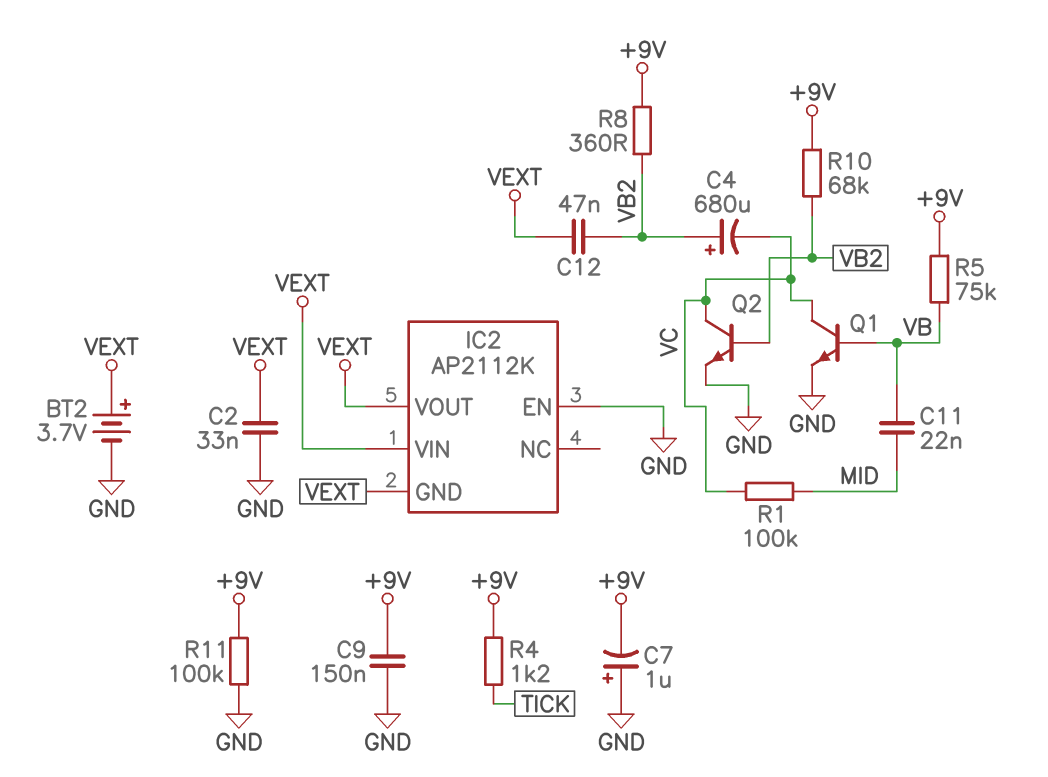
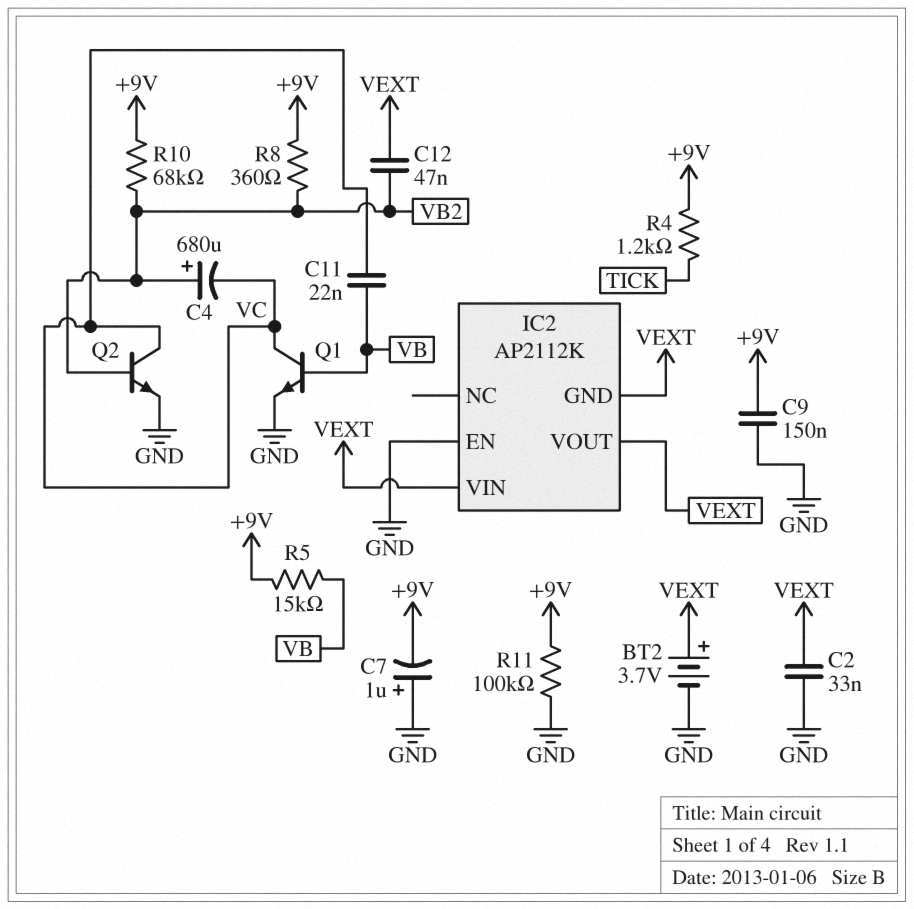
C11: 22nF (MID, VB) -> 22nF (VB, VC)
R1: 100k (MID, VC) -> none
R5: 75k (+9V, VB) -> 15k (+9V, VB)

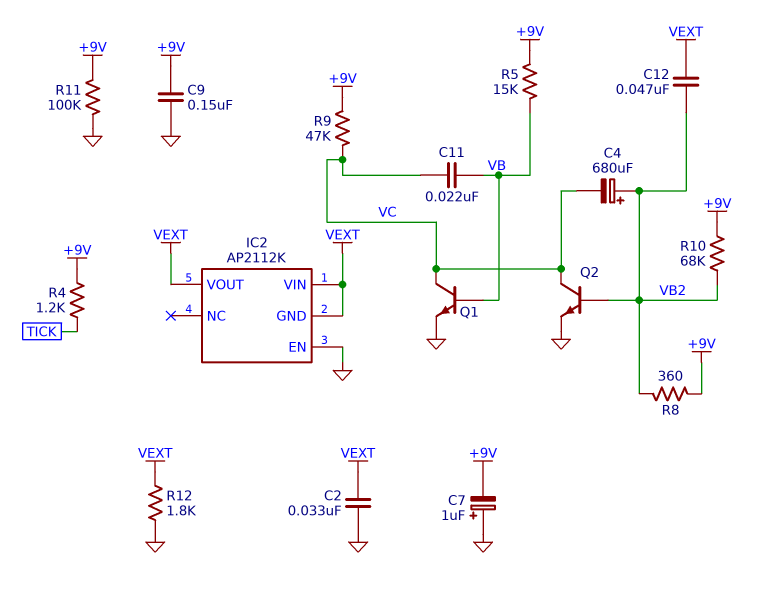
BT2: 3.7V (plus VEXT, minus GND) -> none
R9: none -> 47k (+9V, VC)
R12: none -> 1.8k (GND, VEXT)

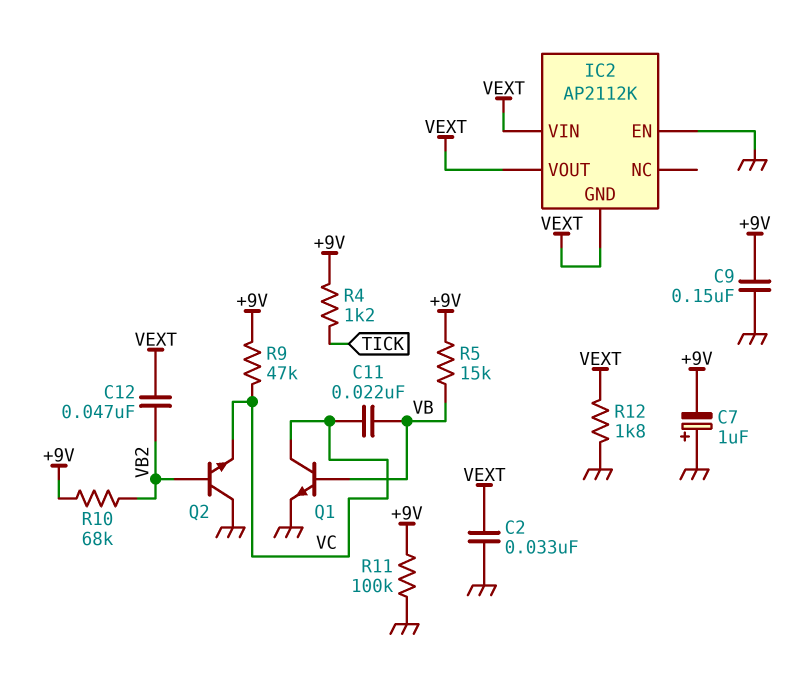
C4: 680uF (plus VB2, minus VC) -> none
Q2: NPN (B VB2, C VC, E GND) -> NPN (B VB2, C GND, E VC)
R8: 360 (+9V, VB2) -> none

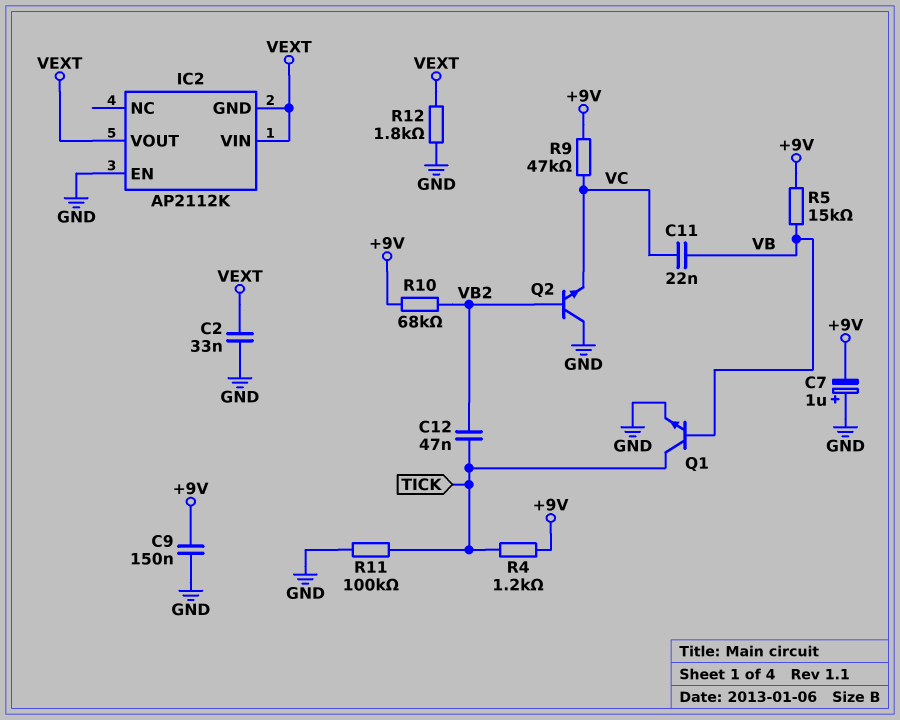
C12: 47nF (VB2, VEXT) -> 47nF (TICK, VB2)
Q1: NPN (B VB, C VC, E GND) -> NPN (B VB, C TICK, E GND)
R11: 100k (+9V, GND) -> 100k (GND, TICK)

